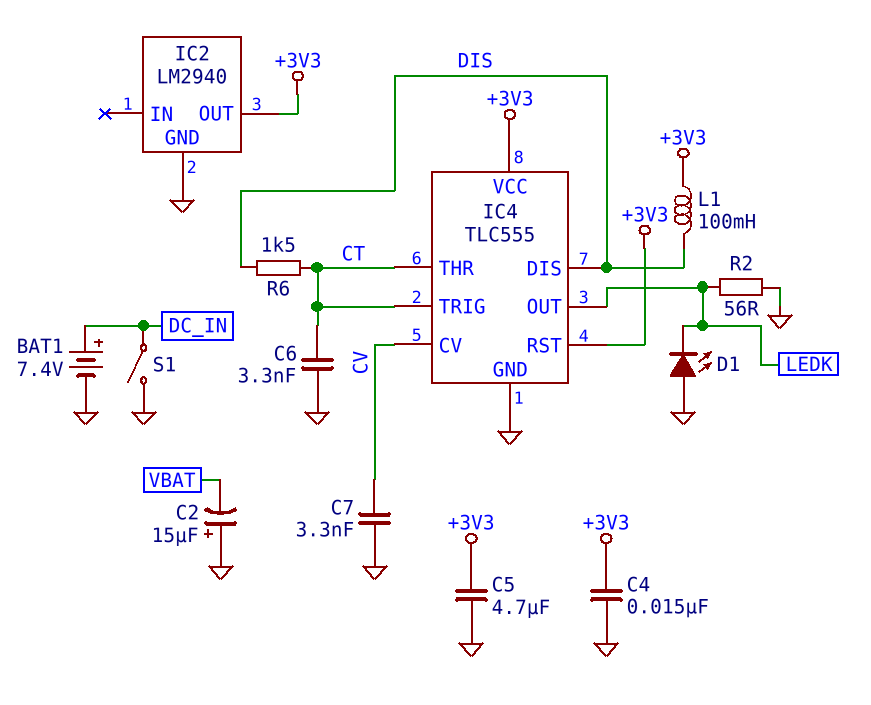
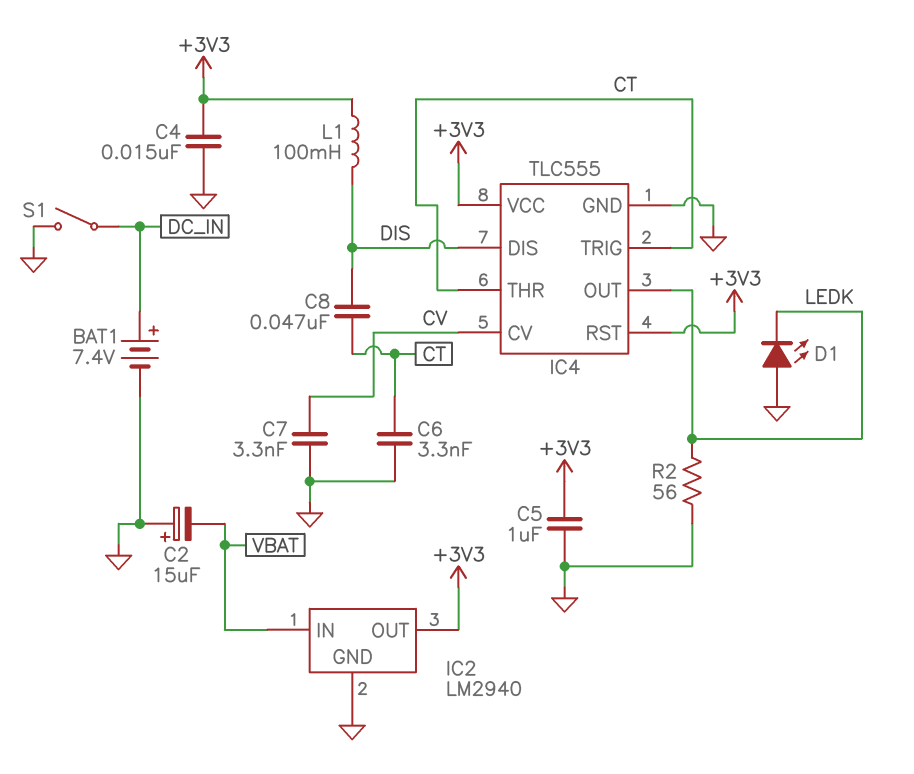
C5: 4.7uF (+3V3, GND) -> 1uF (+3V3, GND)
C8: none -> 47nF (CT, DIS)
IC2 pin IN: none -> VBAT
R6: 1.5k (CT, DIS) -> none

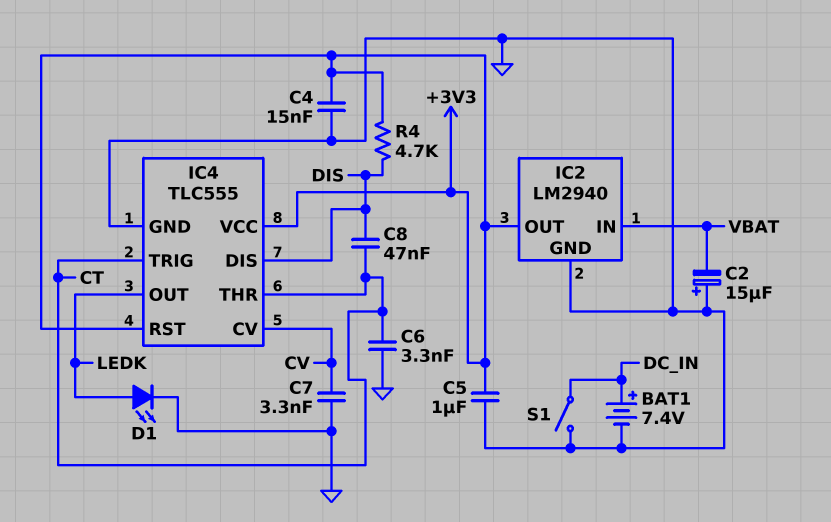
D1: LED (A GND, K LEDK) -> LED (A LEDK, K GND)
L1: 100mH (+3V3, DIS) -> none
R2: 56 (GND, LEDK) -> none
R4: none -> 4.7k (+3V3, DIS)

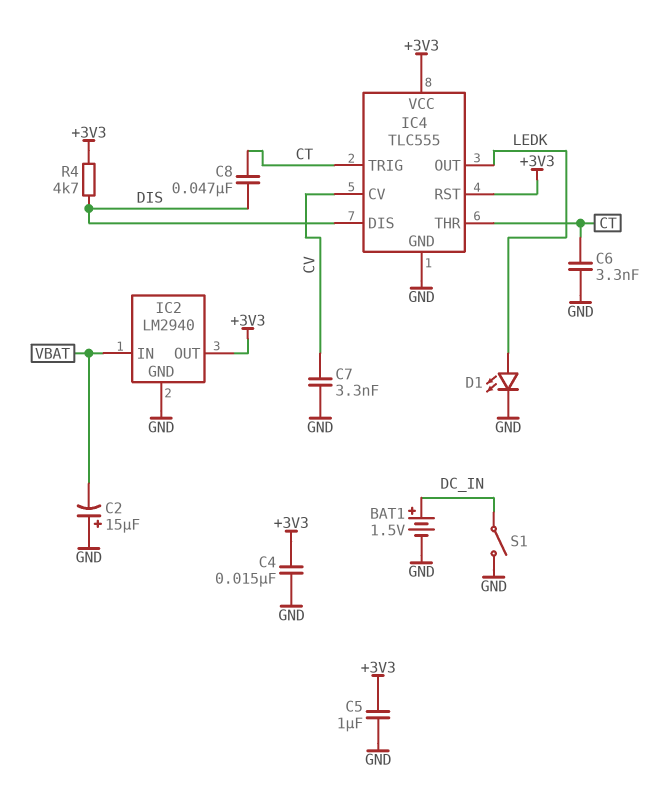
BAT1: 7.4V (plus DC_IN, minus GND) -> 1.5V (plus DC_IN, minus GND)

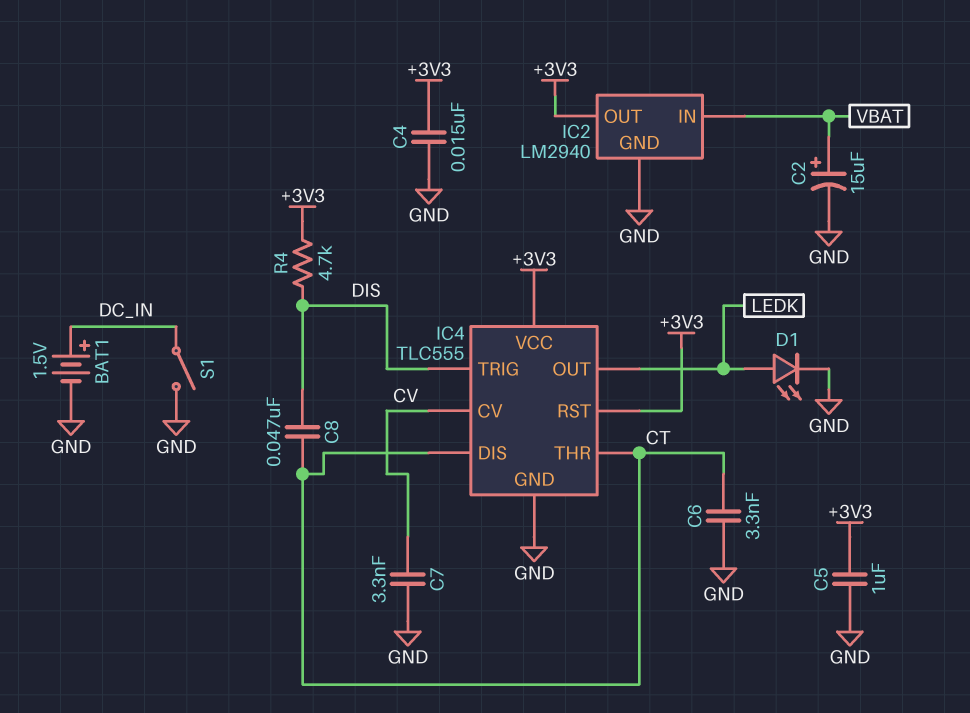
C2: 15uF (plus GND, minus VBAT) -> 15uF (plus VBAT, minus GND)
IC4 pin DIS: DIS -> CT
IC4 pin TRIG: CT -> DIS

